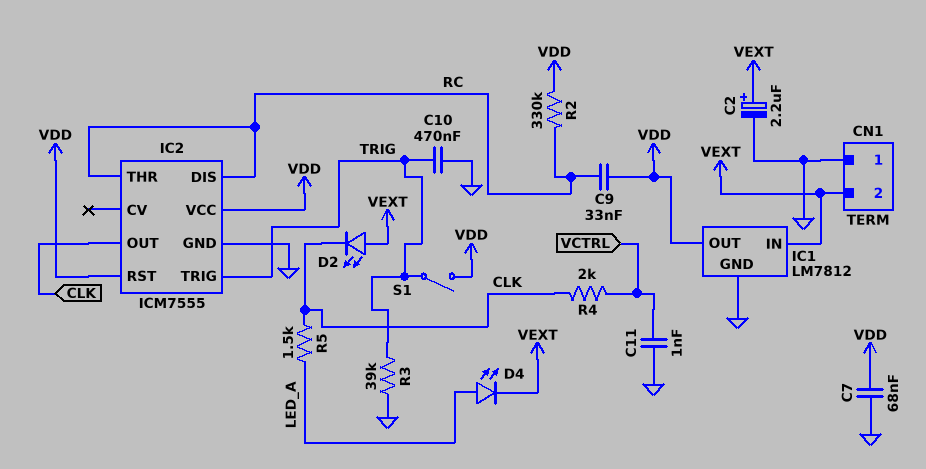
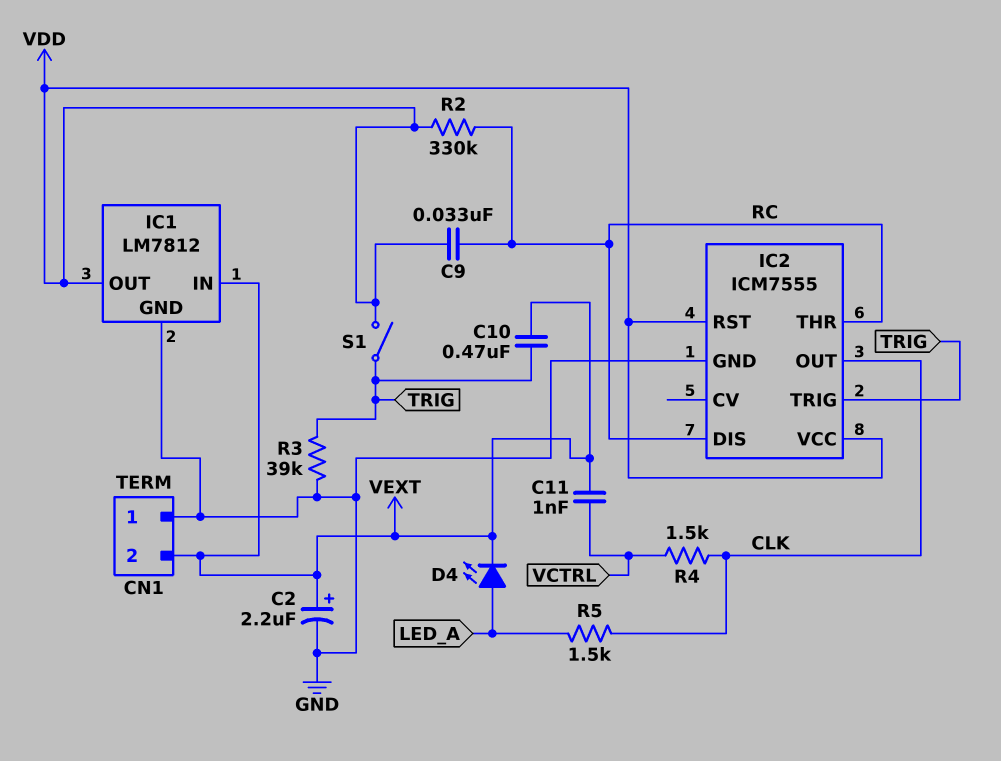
C7: 68nF (GND, VDD) -> none
C10: 470nF (GND, TRIG) -> 470nF (TRIG, VEXT)
C11: 1nF (GND, VCTRL) -> 1nF (VCTRL, VEXT)
D2: LED (A VEXT, K CLK) -> none
R4: 2k (CLK, VCTRL) -> 1.5k (CLK, VCTRL)

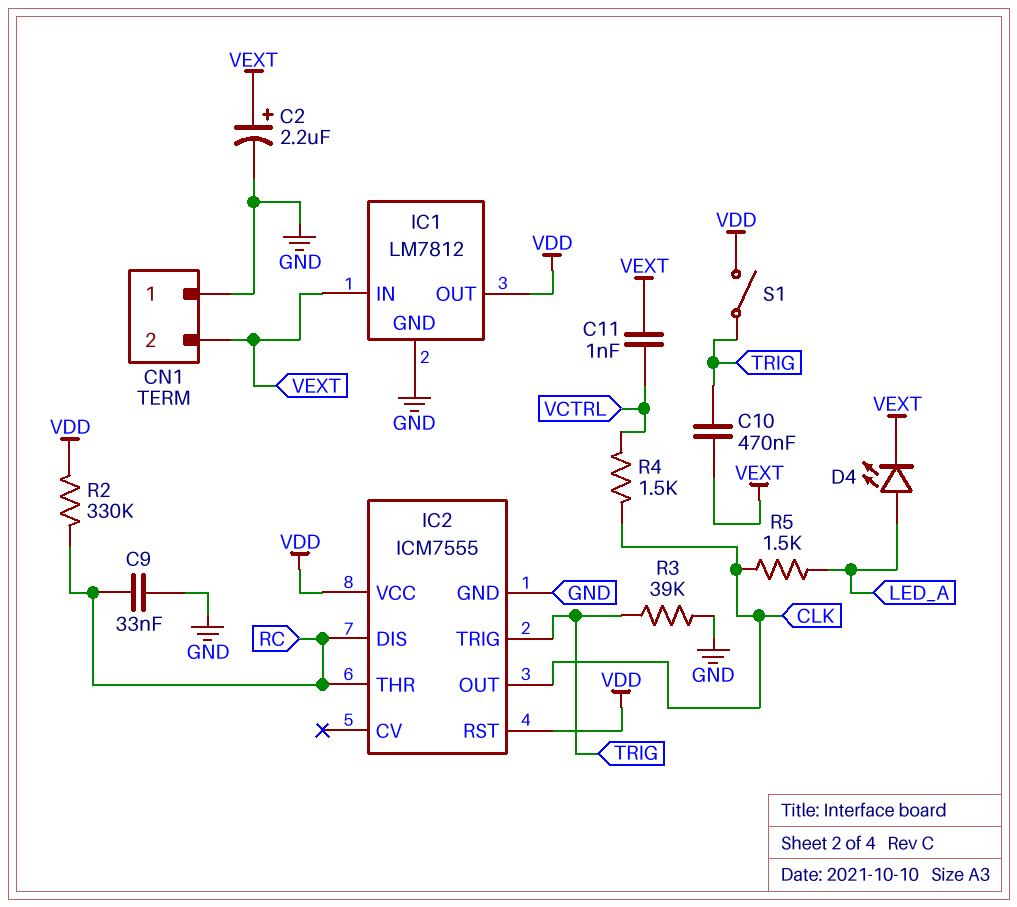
C9: 33nF (RC, VDD) -> 33nF (GND, RC)

